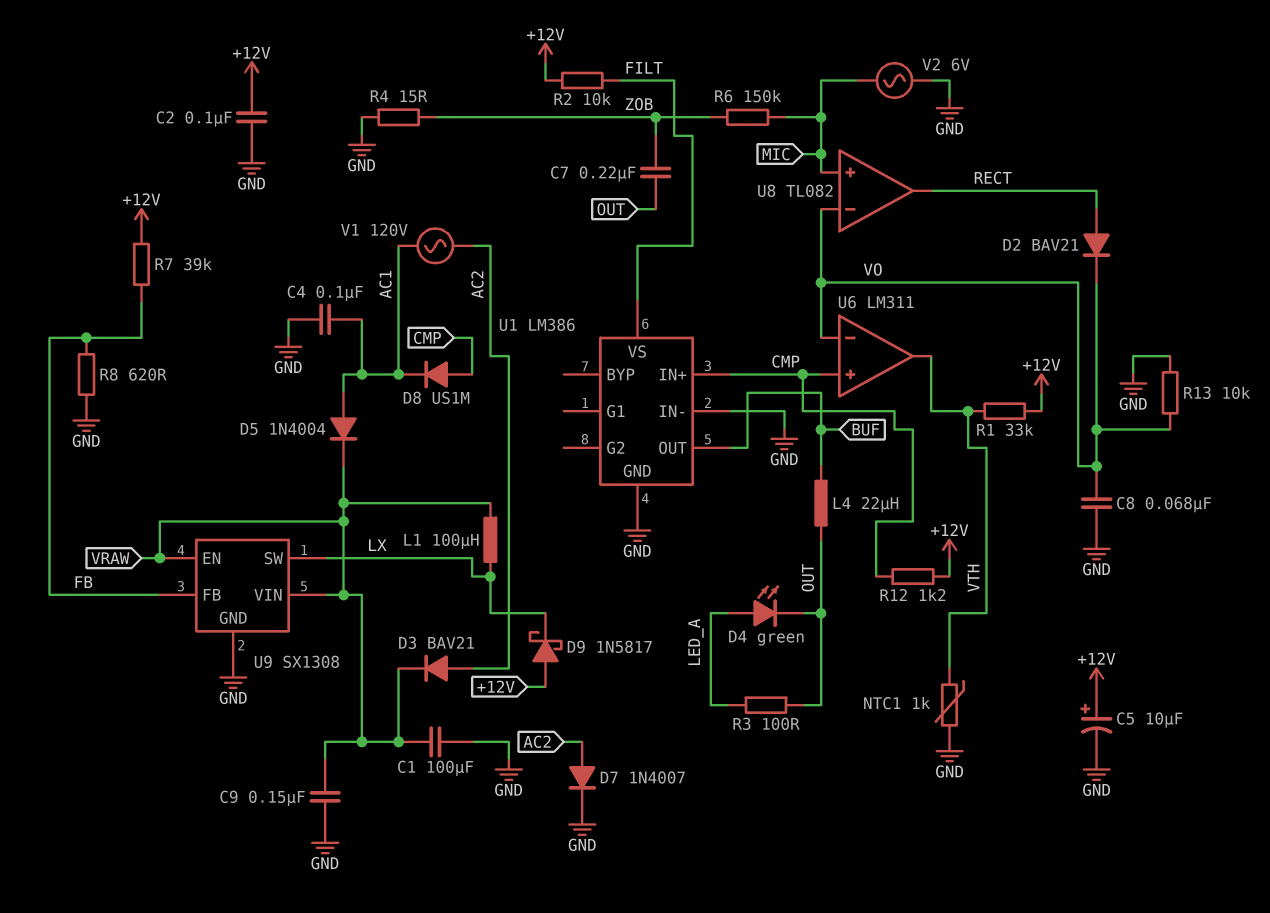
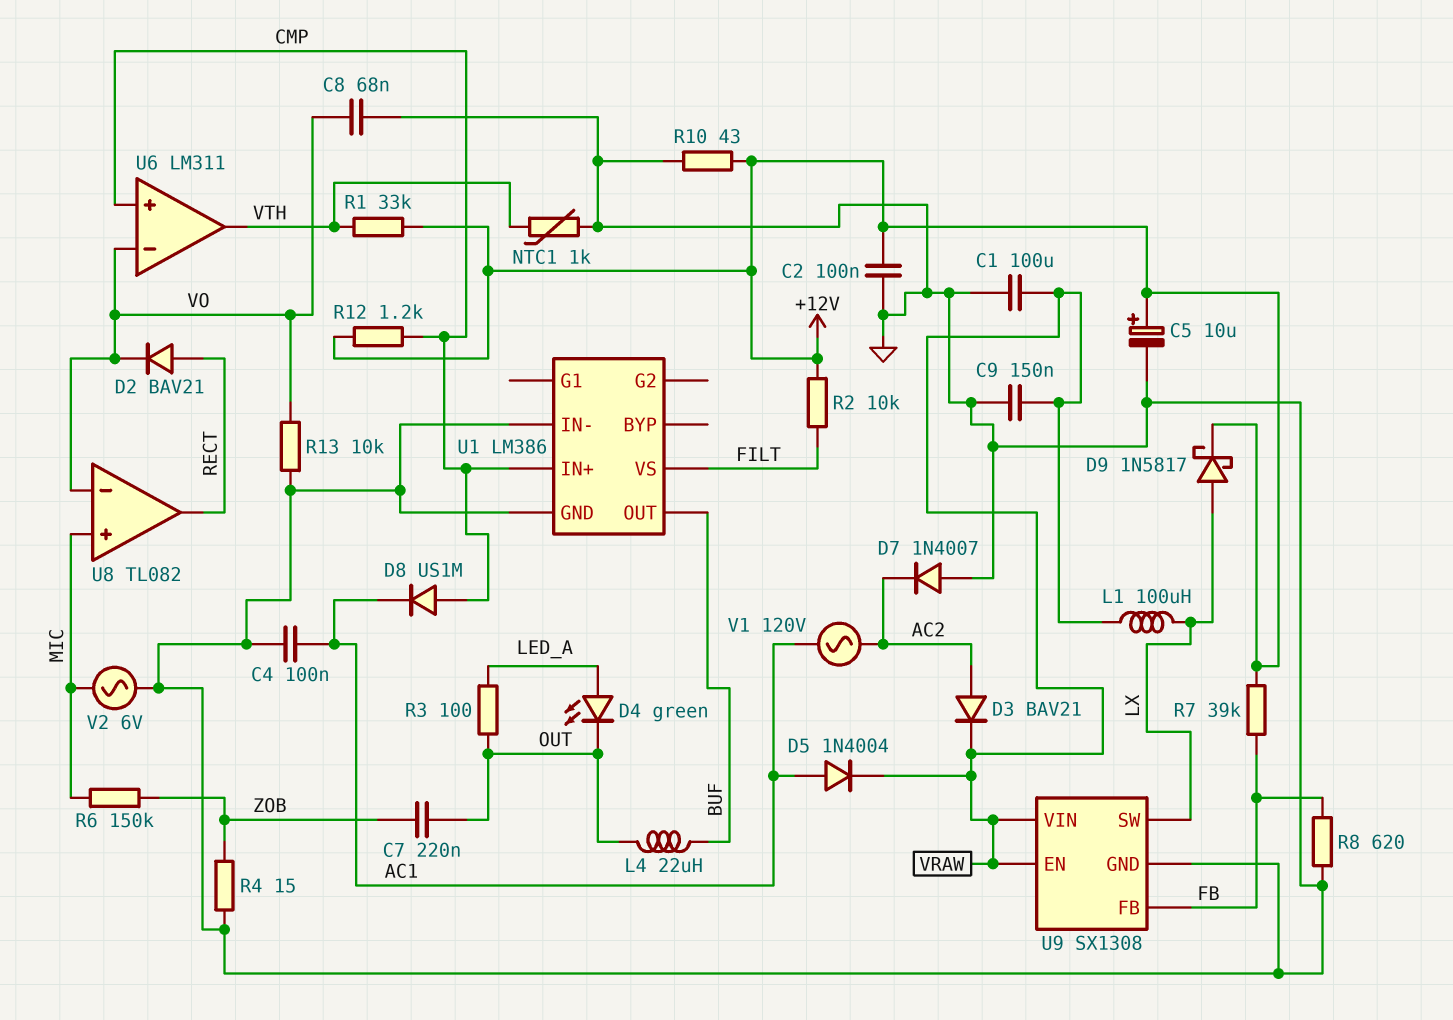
D7: diode 1N4007 (A AC2, K GND) -> diode 1N4007 (A GND, K AC2)
D9: schottky 1N5817 (A +12V, K LX) -> schottky 1N5817 (A LX, K +12V)
R10: none -> 43 (+12V, GND)

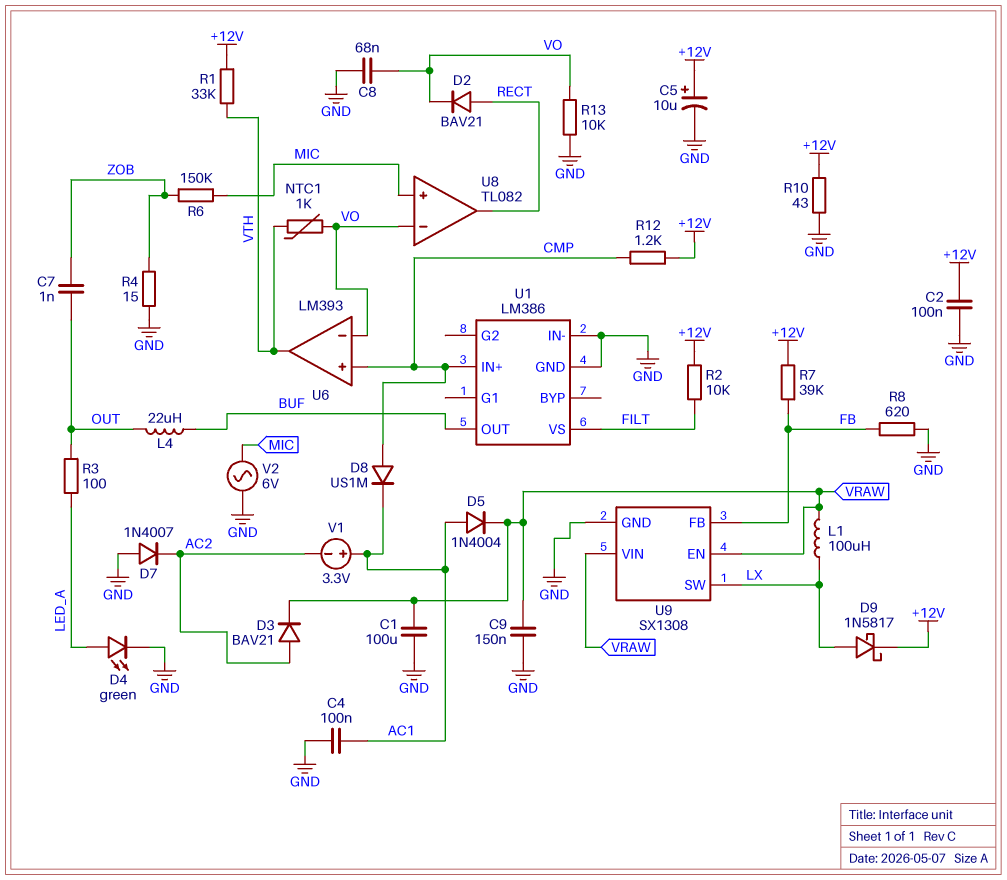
C7: 220nF (OUT, ZOB) -> 1nF (OUT, ZOB)
D4: LED green (A LED_A, K OUT) -> LED green (A LED_A, K GND)
NTC1: 1k (GND, VTH) -> 1k (VO, VTH)
U6: LM311 -> LM393
V1: AC 120V (AC1, AC2) -> 3.3V (plus AC1, minus AC2)

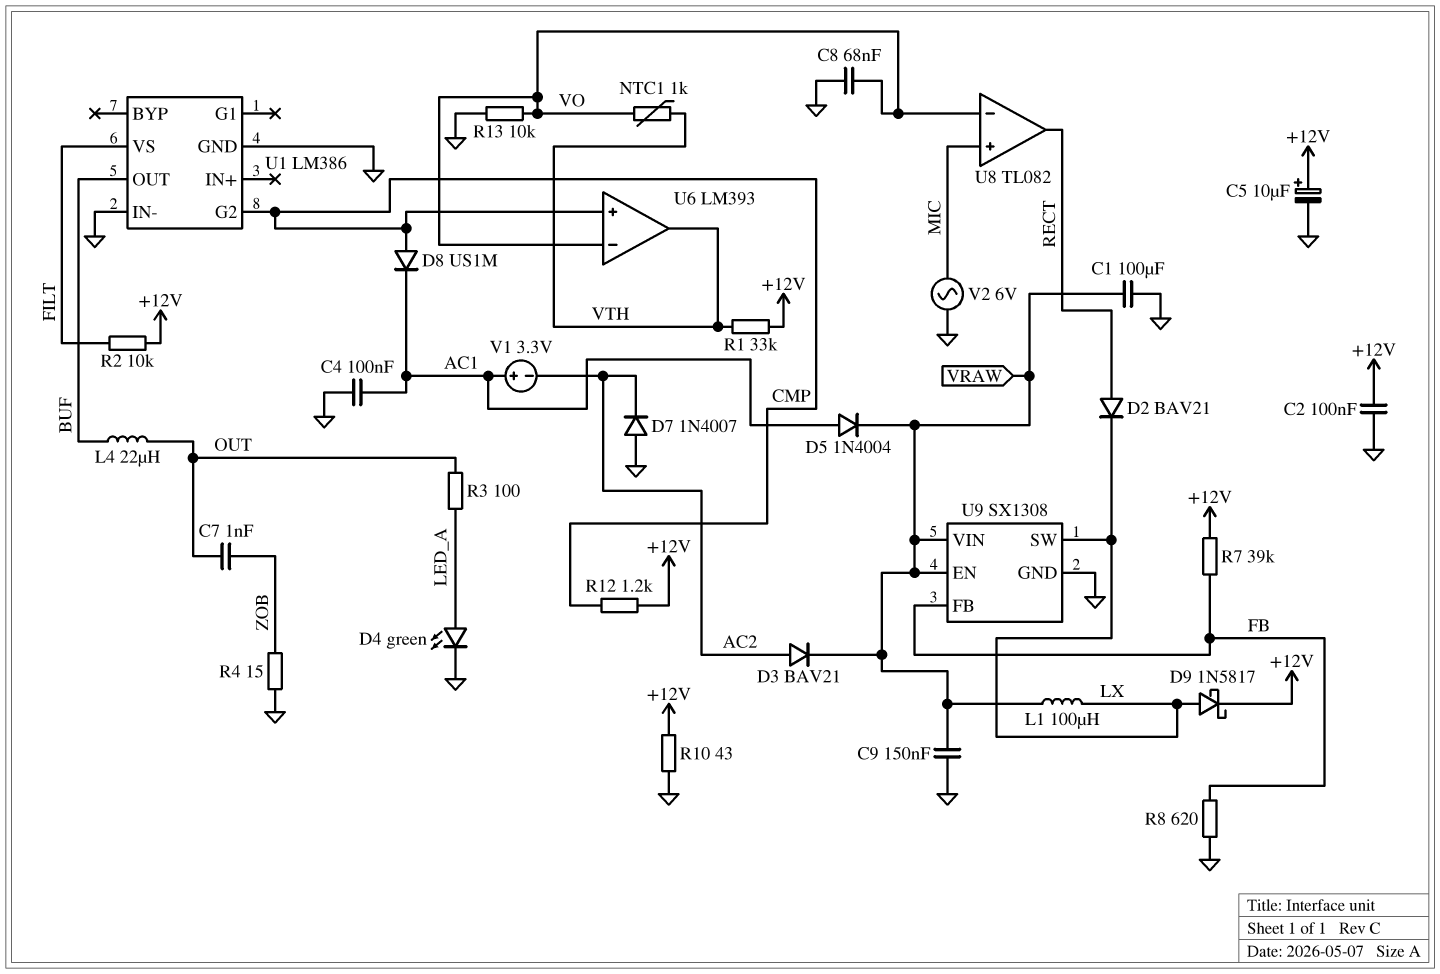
D2: diode BAV21 (A RECT, K VO) -> diode BAV21 (A RECT, K LX)
R6: 150k (MIC, ZOB) -> none
U1 pin G2: none -> CMP
U1 pin IN+: CMP -> none

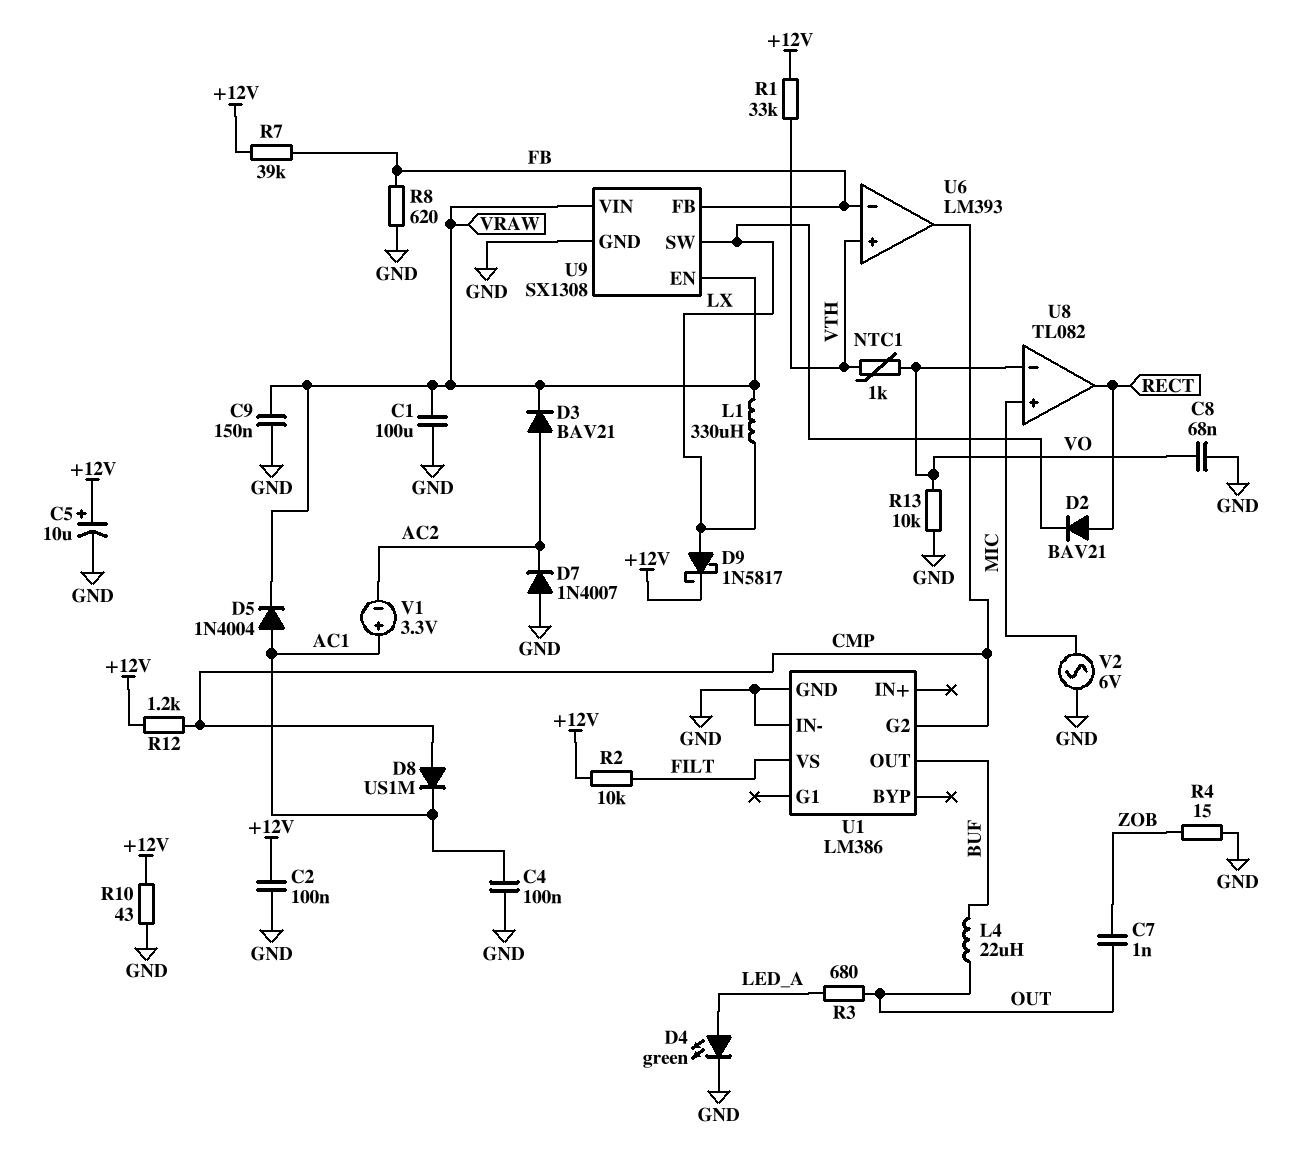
L1: 100uH (LX, VRAW) -> 330uH (LX, VRAW)
R3: 100 (LED_A, OUT) -> 680 (LED_A, OUT)
U6 pin in+: CMP -> VTH
U6 pin in-: VO -> FB
U6 pin out: VTH -> CMP

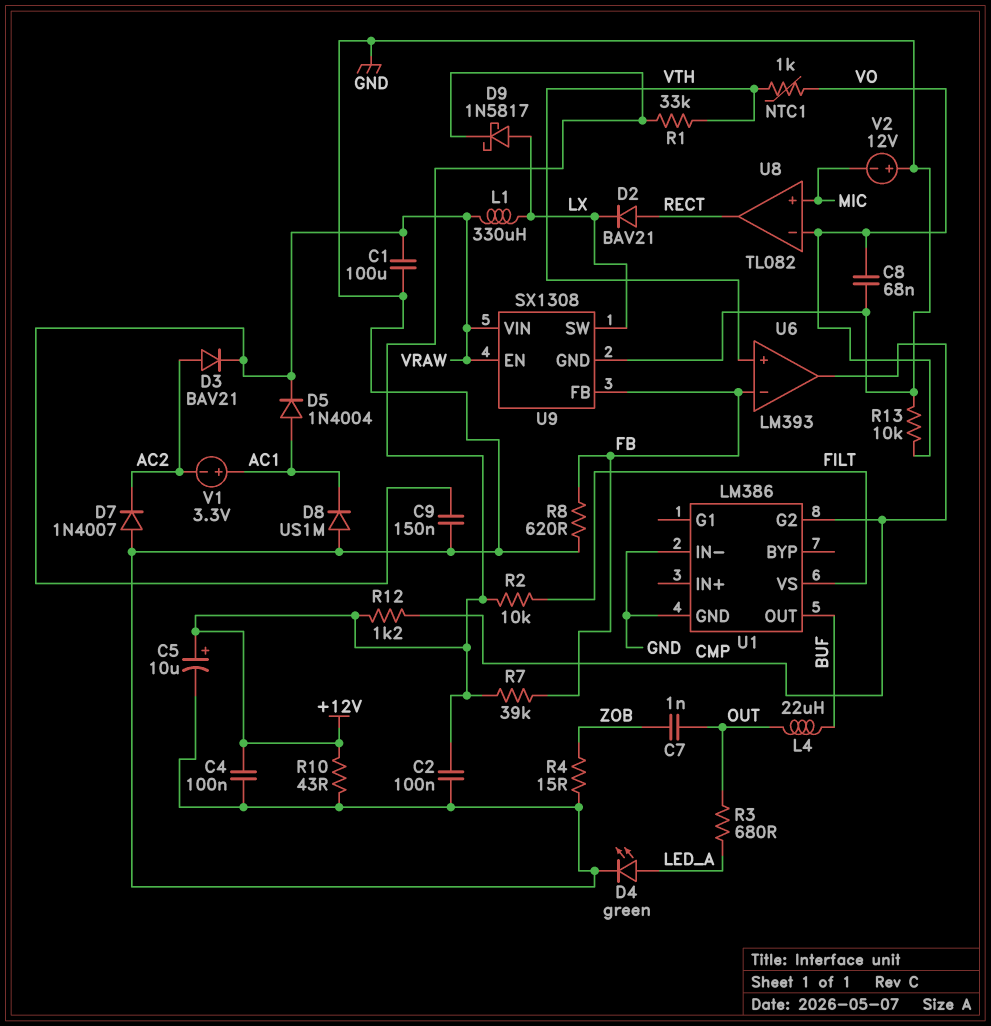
C4: 100nF (AC1, GND) -> 100nF (+12V, GND)
D8: diode US1M (A CMP, K AC1) -> diode US1M (A GND, K AC1)
V2: AC 6V (GND, MIC) -> 12V (plus GND, minus MIC)

